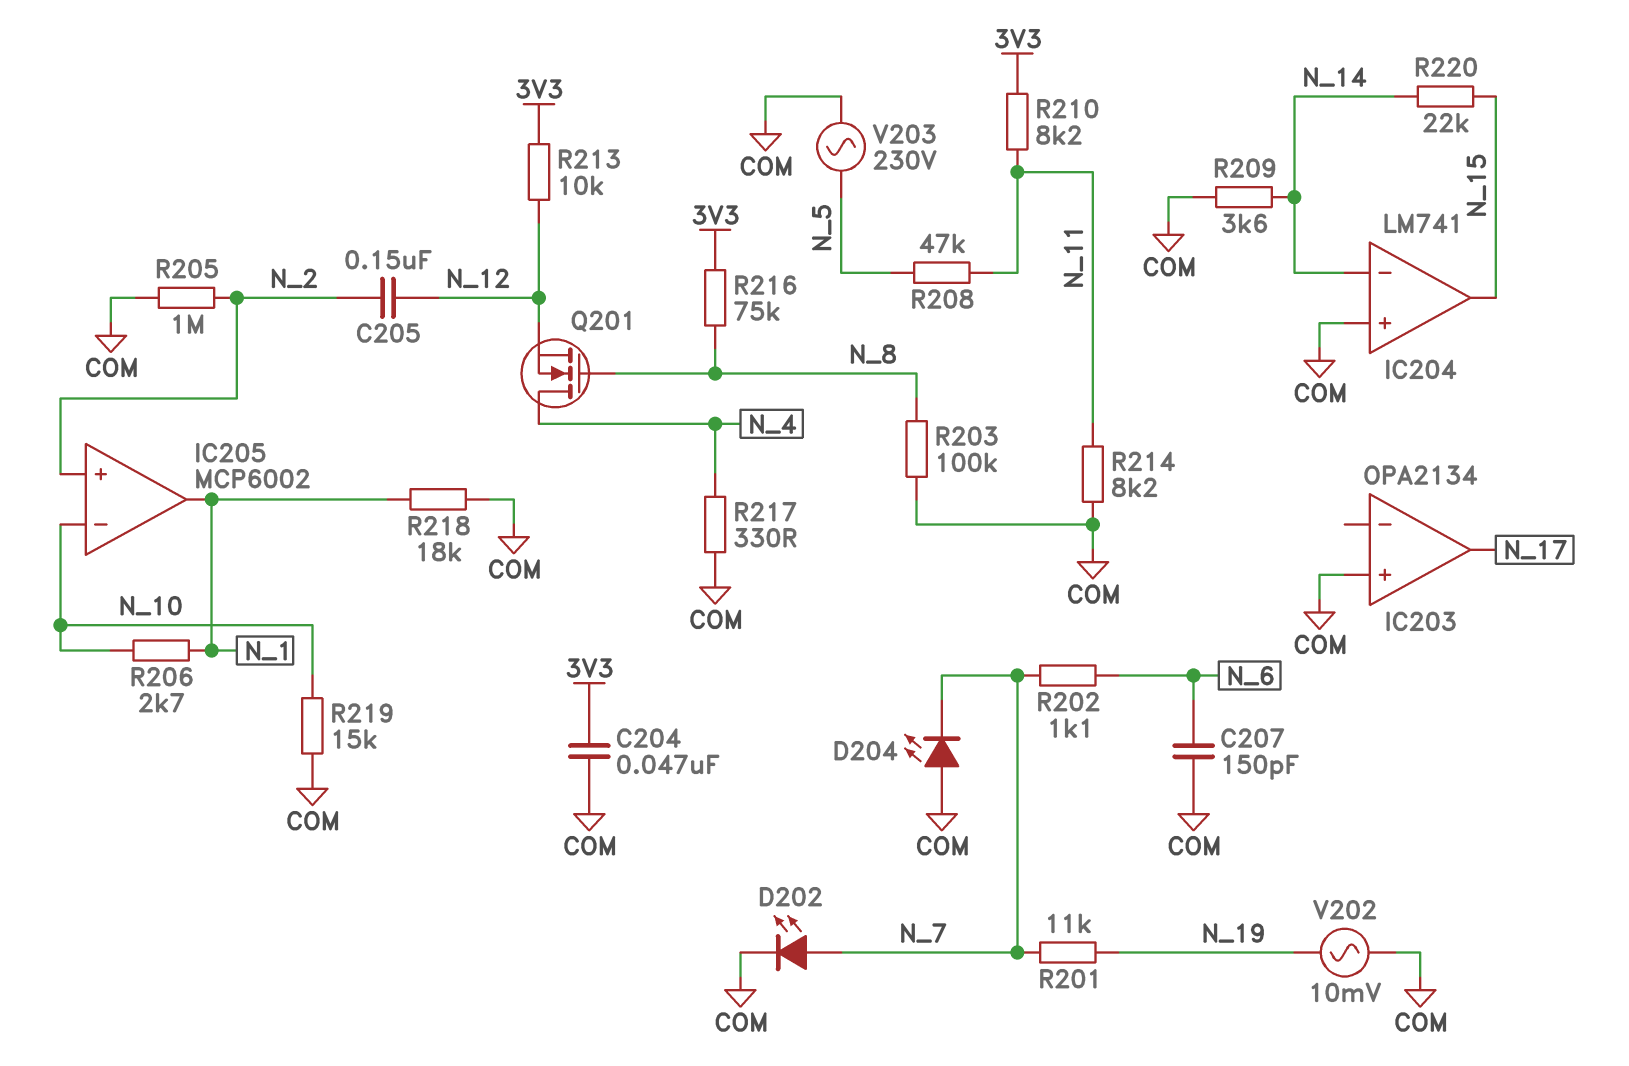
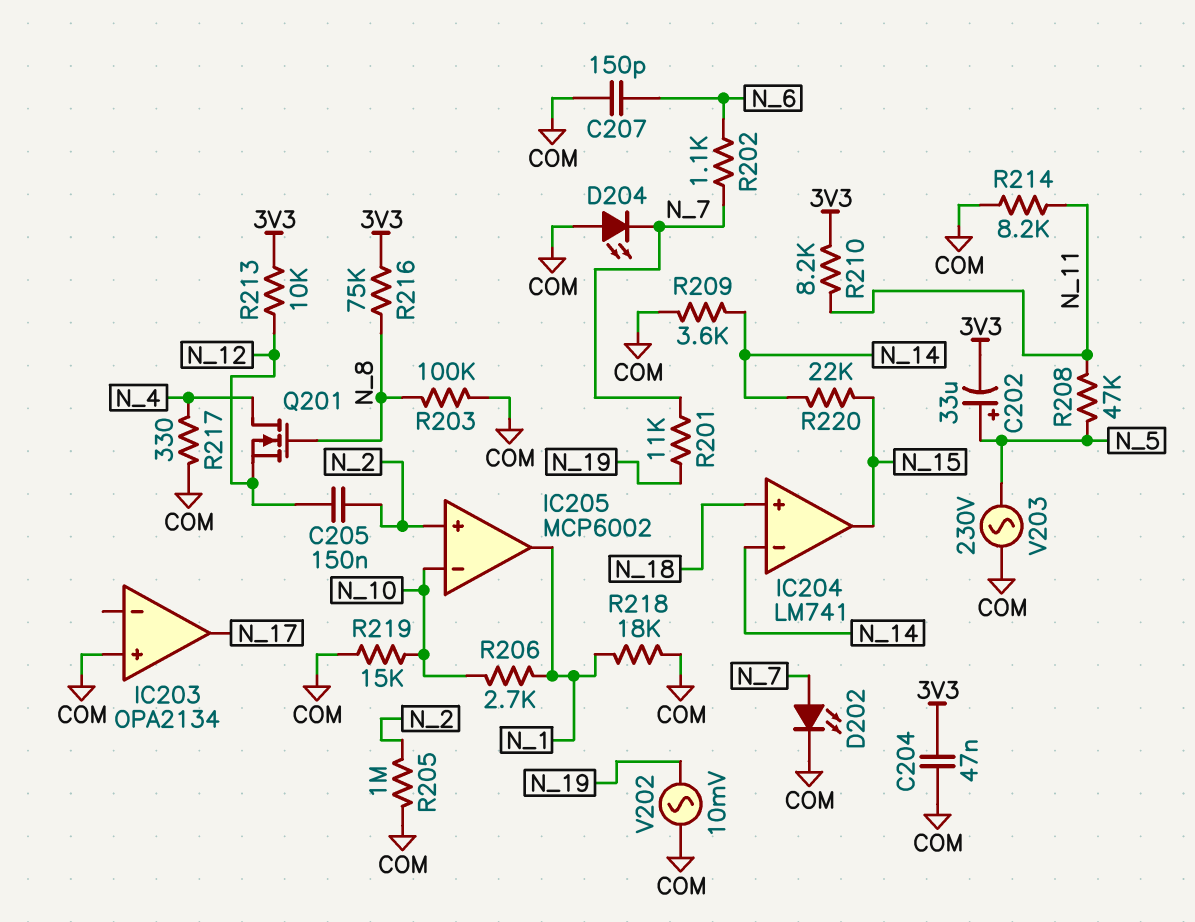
C202: none -> 33uF (plus N_5, minus 3V3)
IC204 pin in+: COM -> N_18

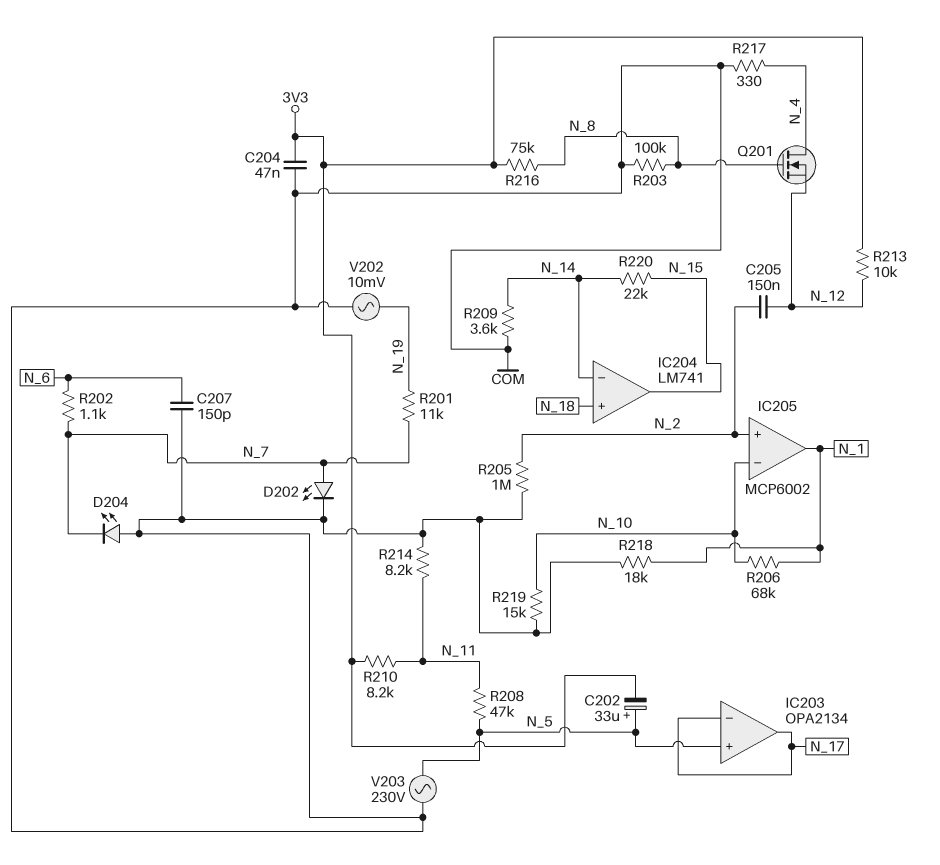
IC203 pin in+: COM -> N_5
IC203 pin in-: none -> N_17
R206: 2.7k (N_1, N_10) -> 68k (N_1, N_10)

